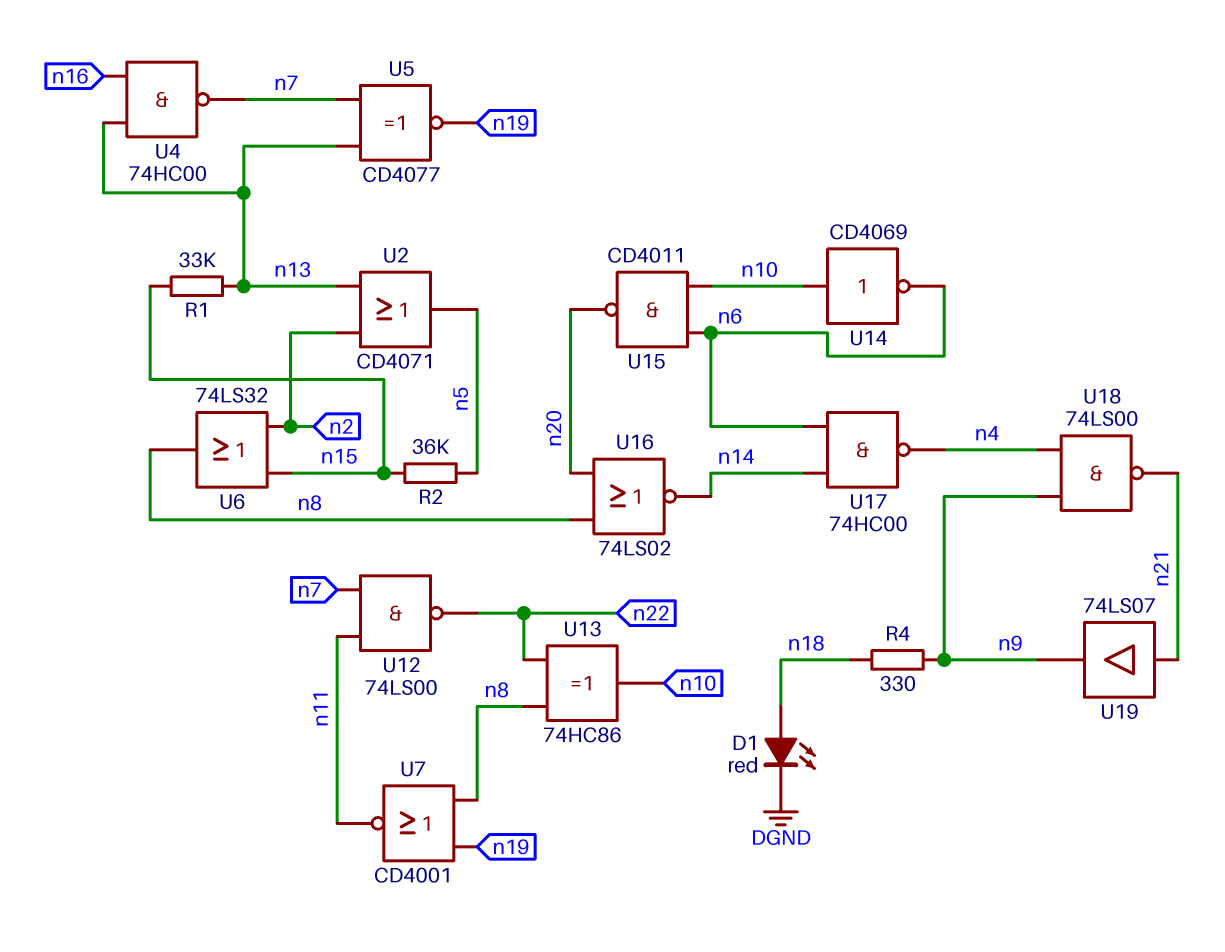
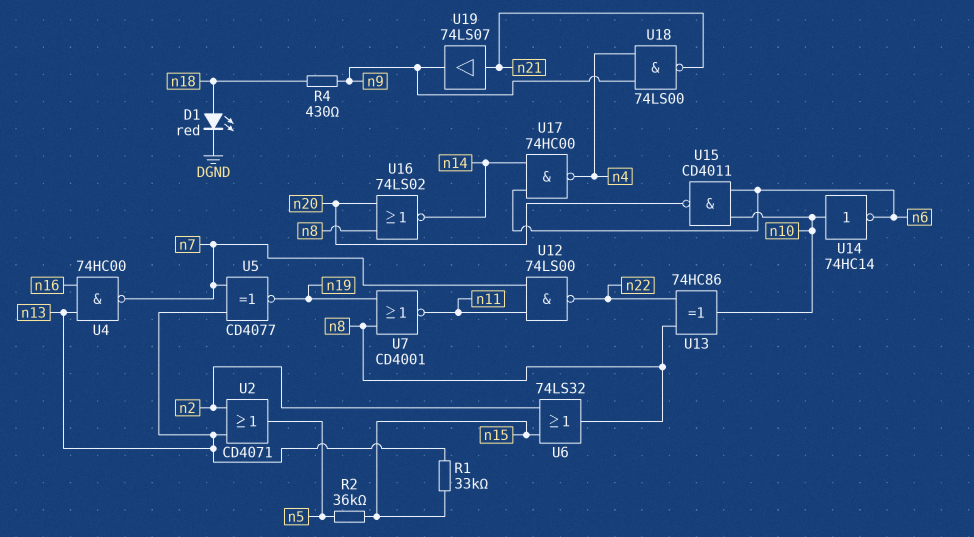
R4: 330 (n9, n18) -> 430 (n9, n18)
U14: NOT CD4069 (in n10, out n6) -> NOT 74HC14 (in n10, out n6)

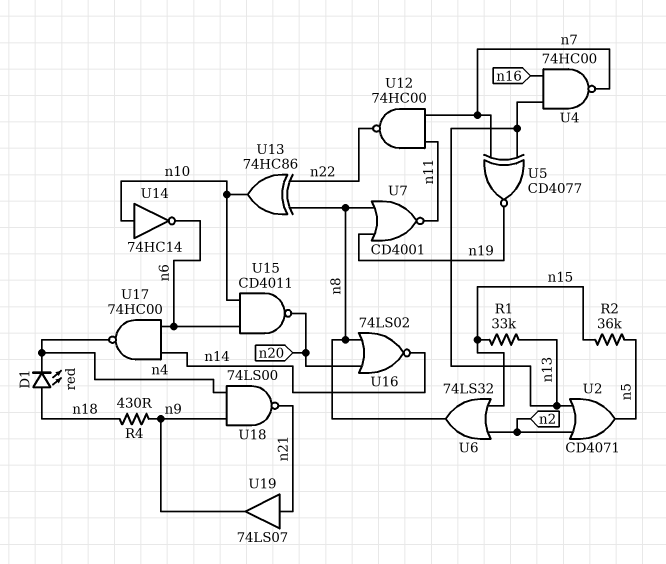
D1: LED red (A n18, K DGND) -> LED red (A n18, K n4)
U12: NAND 74LS00 (in n7, in n11, out n22) -> NAND 74HC00 (in n7, in n11, out n22)

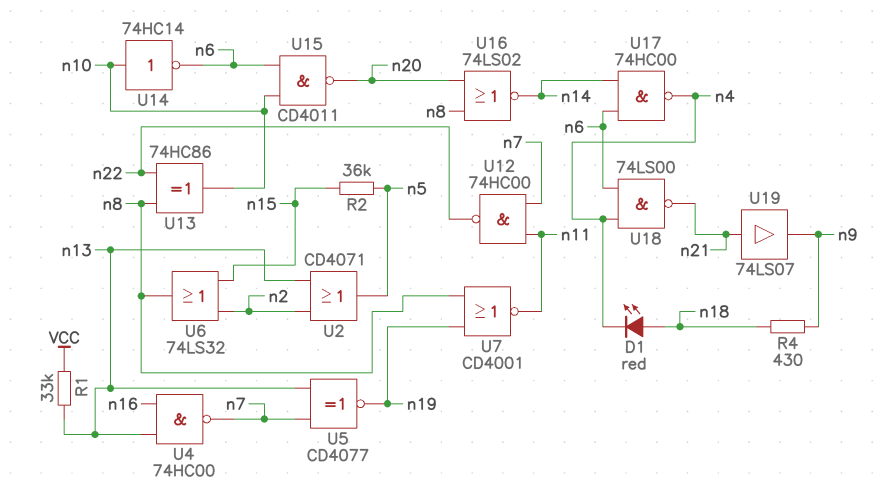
R1: 33k (n13, n15) -> 33k (VCC, n13)
U18: NAND 74LS00 (in n4, in n9, out n21) -> NAND 74LS00 (in n4, in n6, out n21)

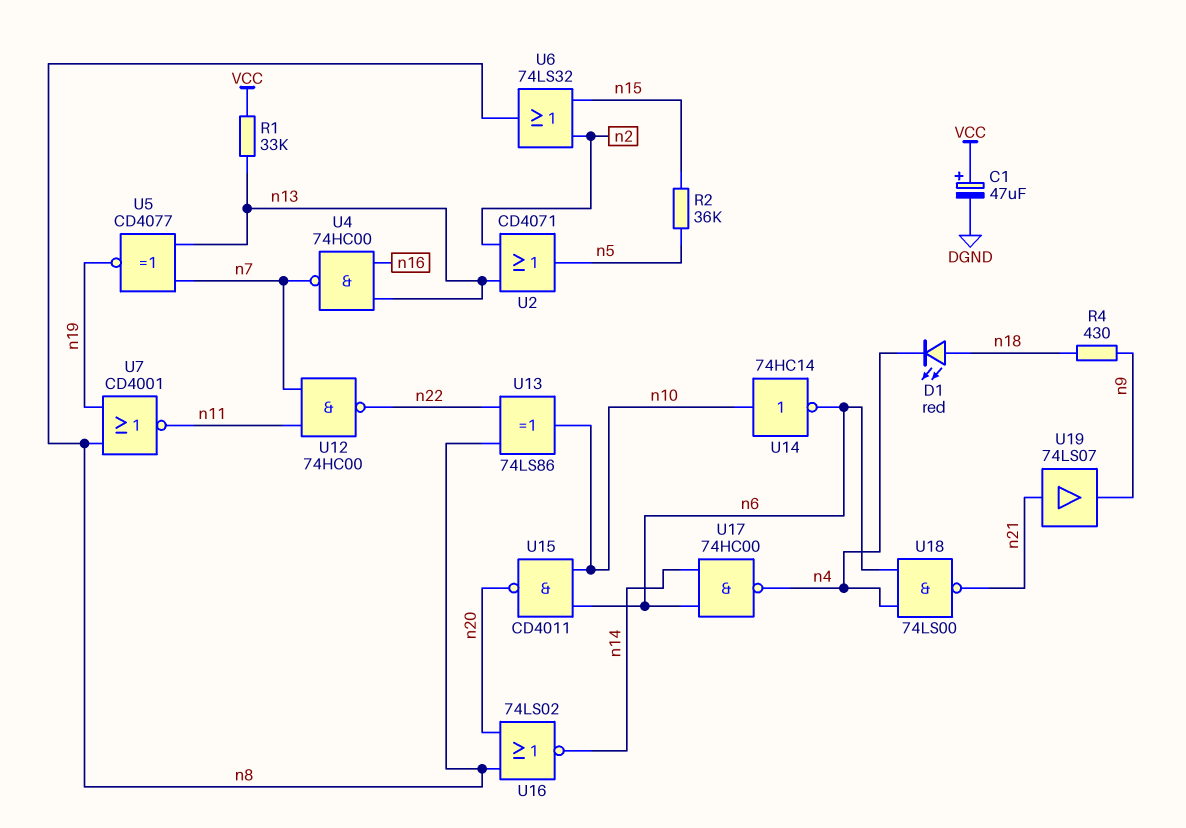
C1: none -> 47uF (plus VCC, minus DGND)
U13: XOR 74HC86 (in n8, in n22, out n10) -> XOR 74LS86 (in n8, in n22, out n10)

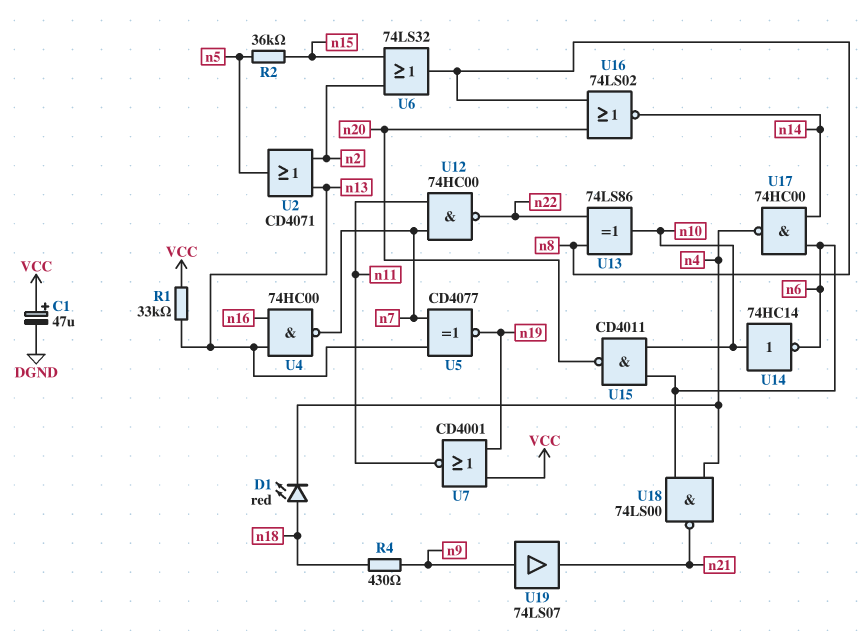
U7: NOR CD4001 (in n8, in n19, out n11) -> NOR CD4001 (in VCC, in n19, out n11)
U19: buffer 74LS07 (in n21, out n9) -> buffer 74LS07 (in n9, out n21)

